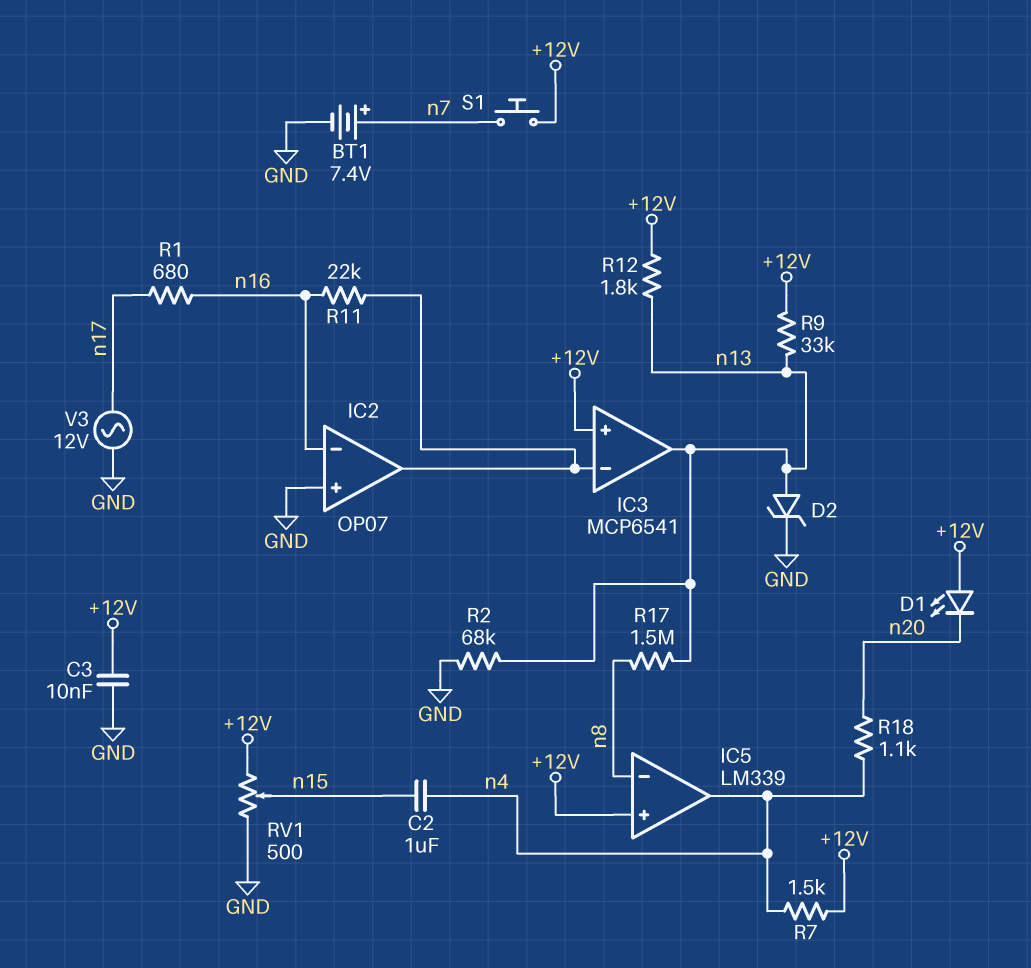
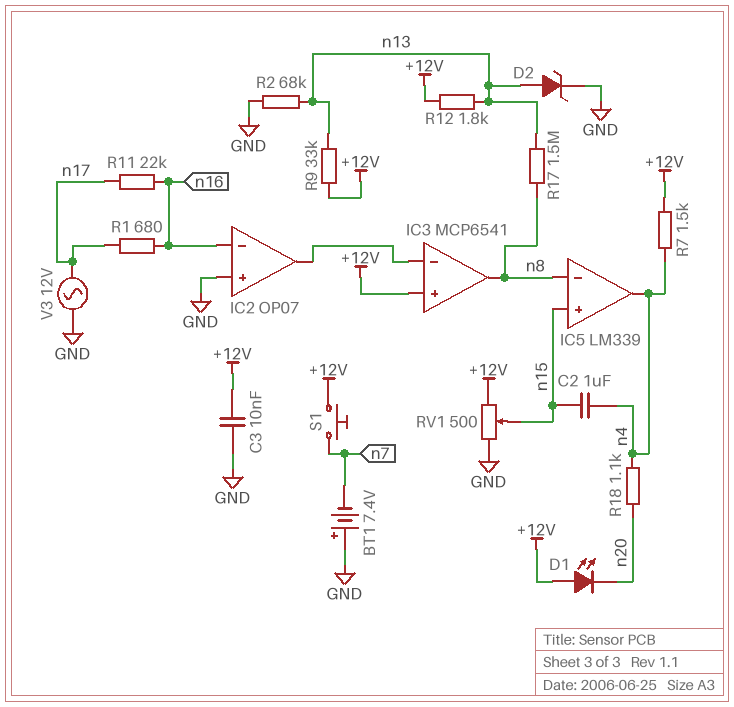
BT1: 7.4V (plus n7, minus GND) -> 7.4V (plus GND, minus n7)
IC3 pin out: n13 -> n8
IC5 pin in+: +12V -> n15
R11: 22k (IC2/out, n16) -> 22k (n16, n17)

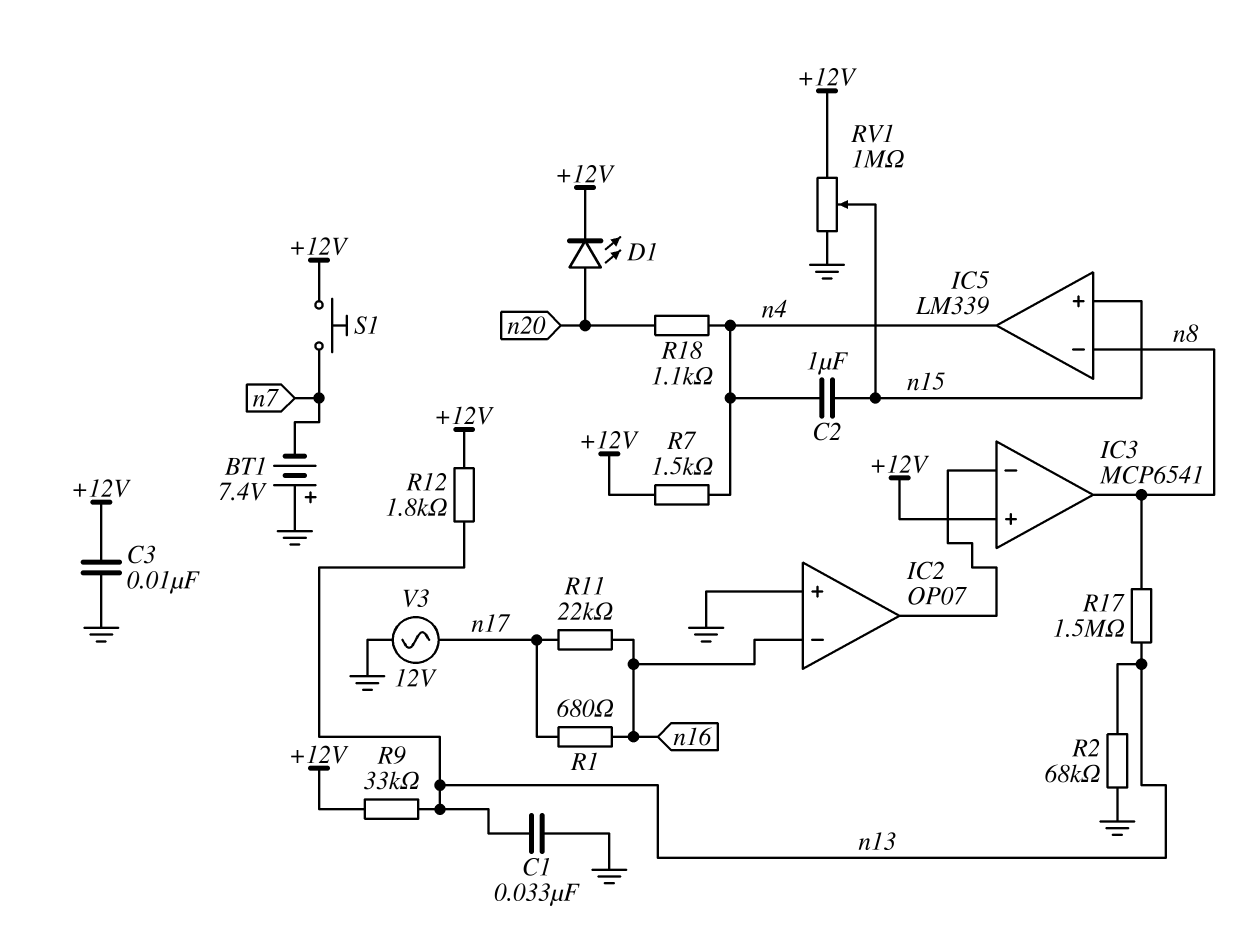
C1: none -> 33nF (GND, n13)
D1: LED (A +12V, K n20) -> LED (A n20, K +12V)
D2: zener (A n13, K GND) -> none
RV1: 500 (+12V, GND, wiper n15) -> 1M (+12V, GND, wiper n15)

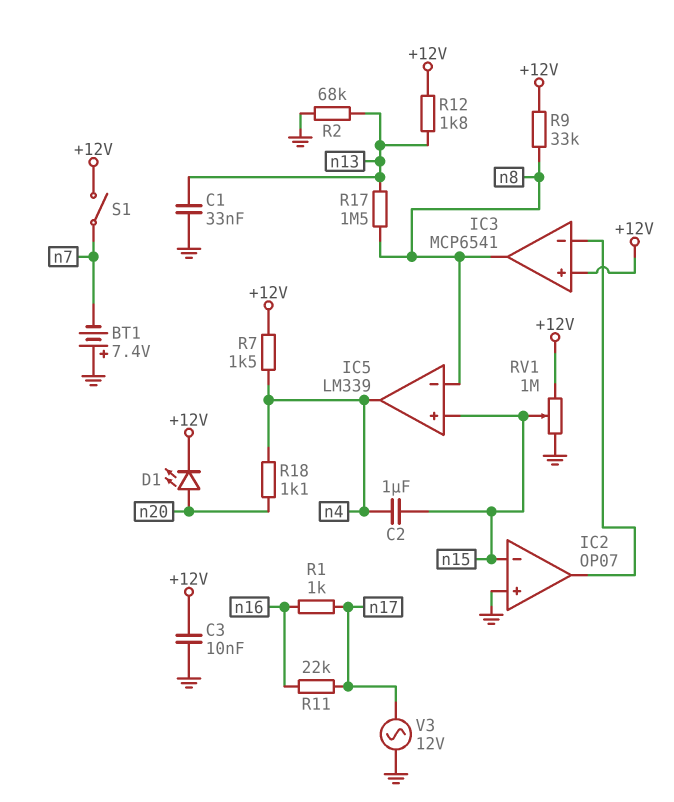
IC2 pin in-: n16 -> n15
R1: 680 (n16, n17) -> 1k (n16, n17)
R9: 33k (+12V, n13) -> 33k (+12V, n8)
S1: button (+12V, n7) -> switch (+12V, n7)

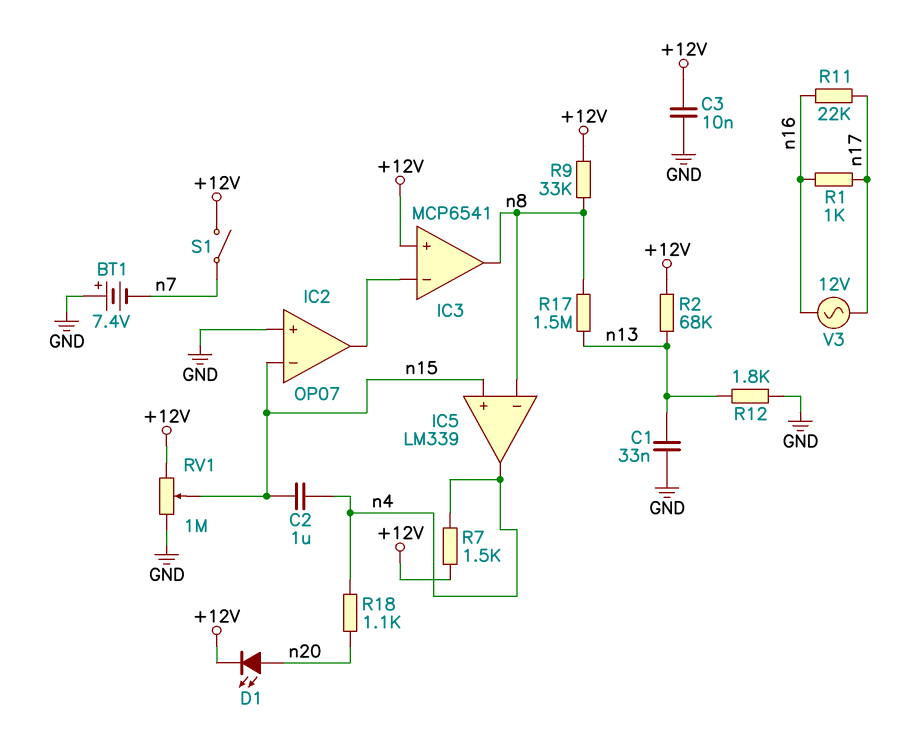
R2: 68k (GND, n13) -> 68k (+12V, n13)
R12: 1.8k (+12V, n13) -> 1.8k (GND, n13)
V3: AC 12V (GND, n17) -> AC 12V (n16, n17)

